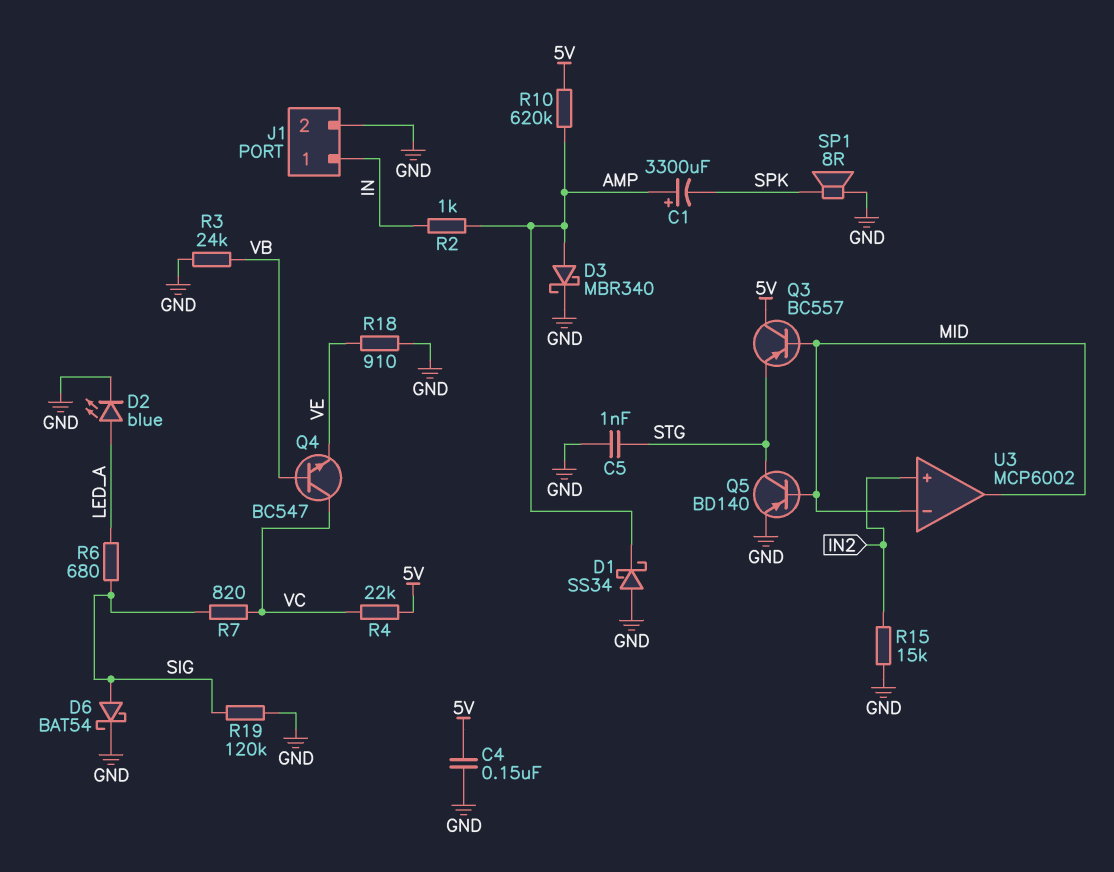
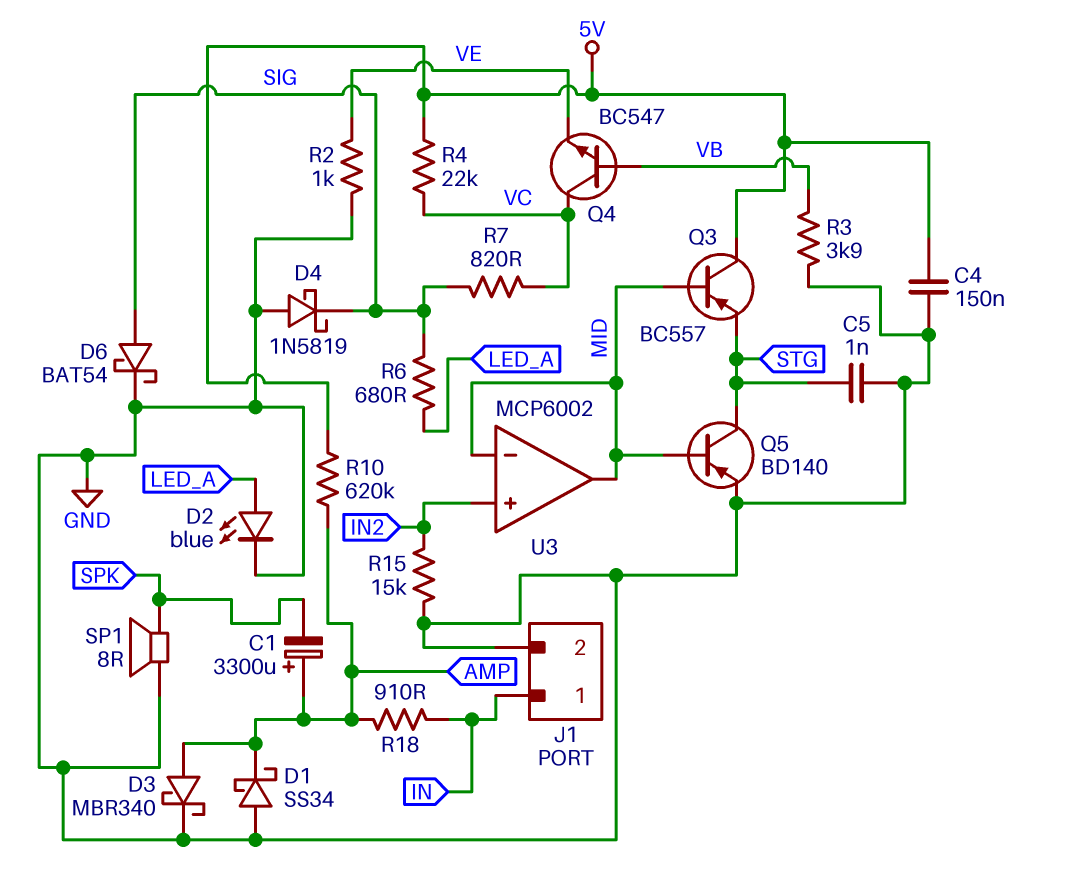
D4: none -> schottky 1N5819 (A GND, K SIG)
R2: 1k (AMP, IN) -> 1k (GND, VE)
R3: 24k (GND, VB) -> 3.9k (GND, VB)
R18: 910 (GND, VE) -> 910 (AMP, IN)
R19: 120k (GND, SIG) -> none

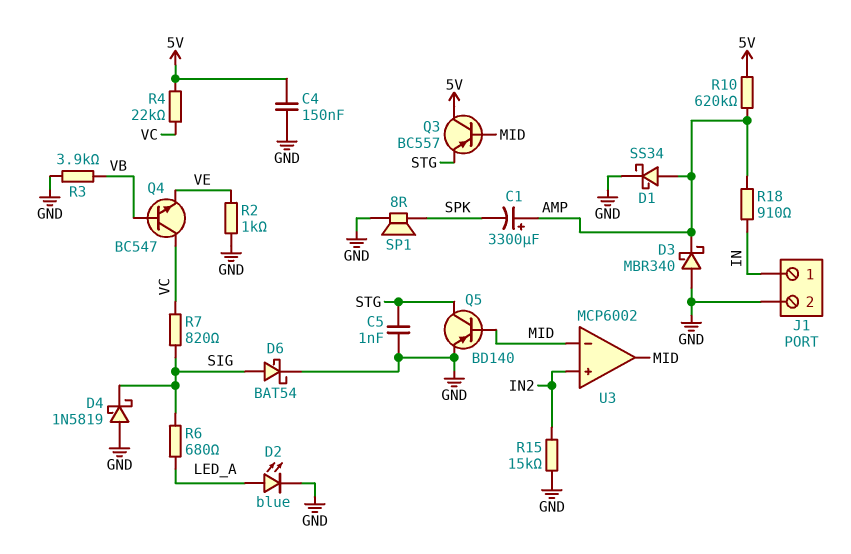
D1: schottky SS34 (A GND, K AMP) -> schottky SS34 (A AMP, K GND)
D3: schottky MBR340 (A AMP, K GND) -> schottky MBR340 (A GND, K AMP)

